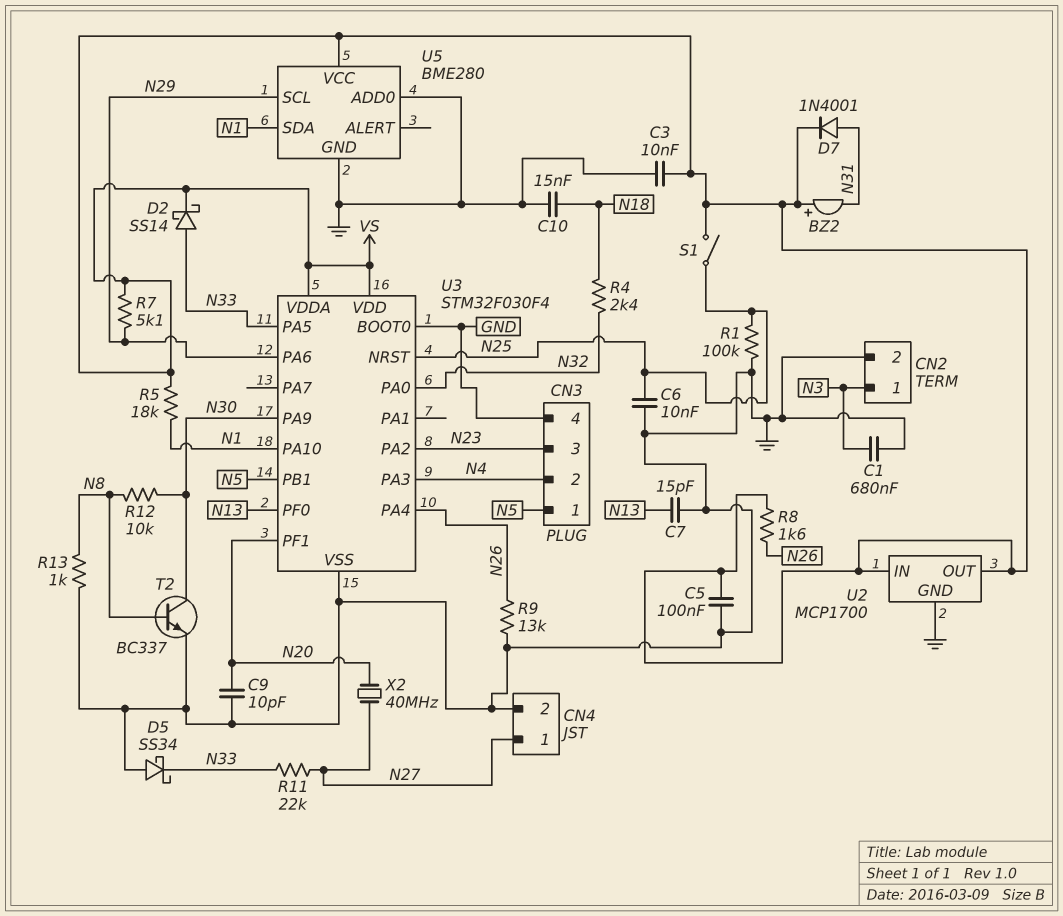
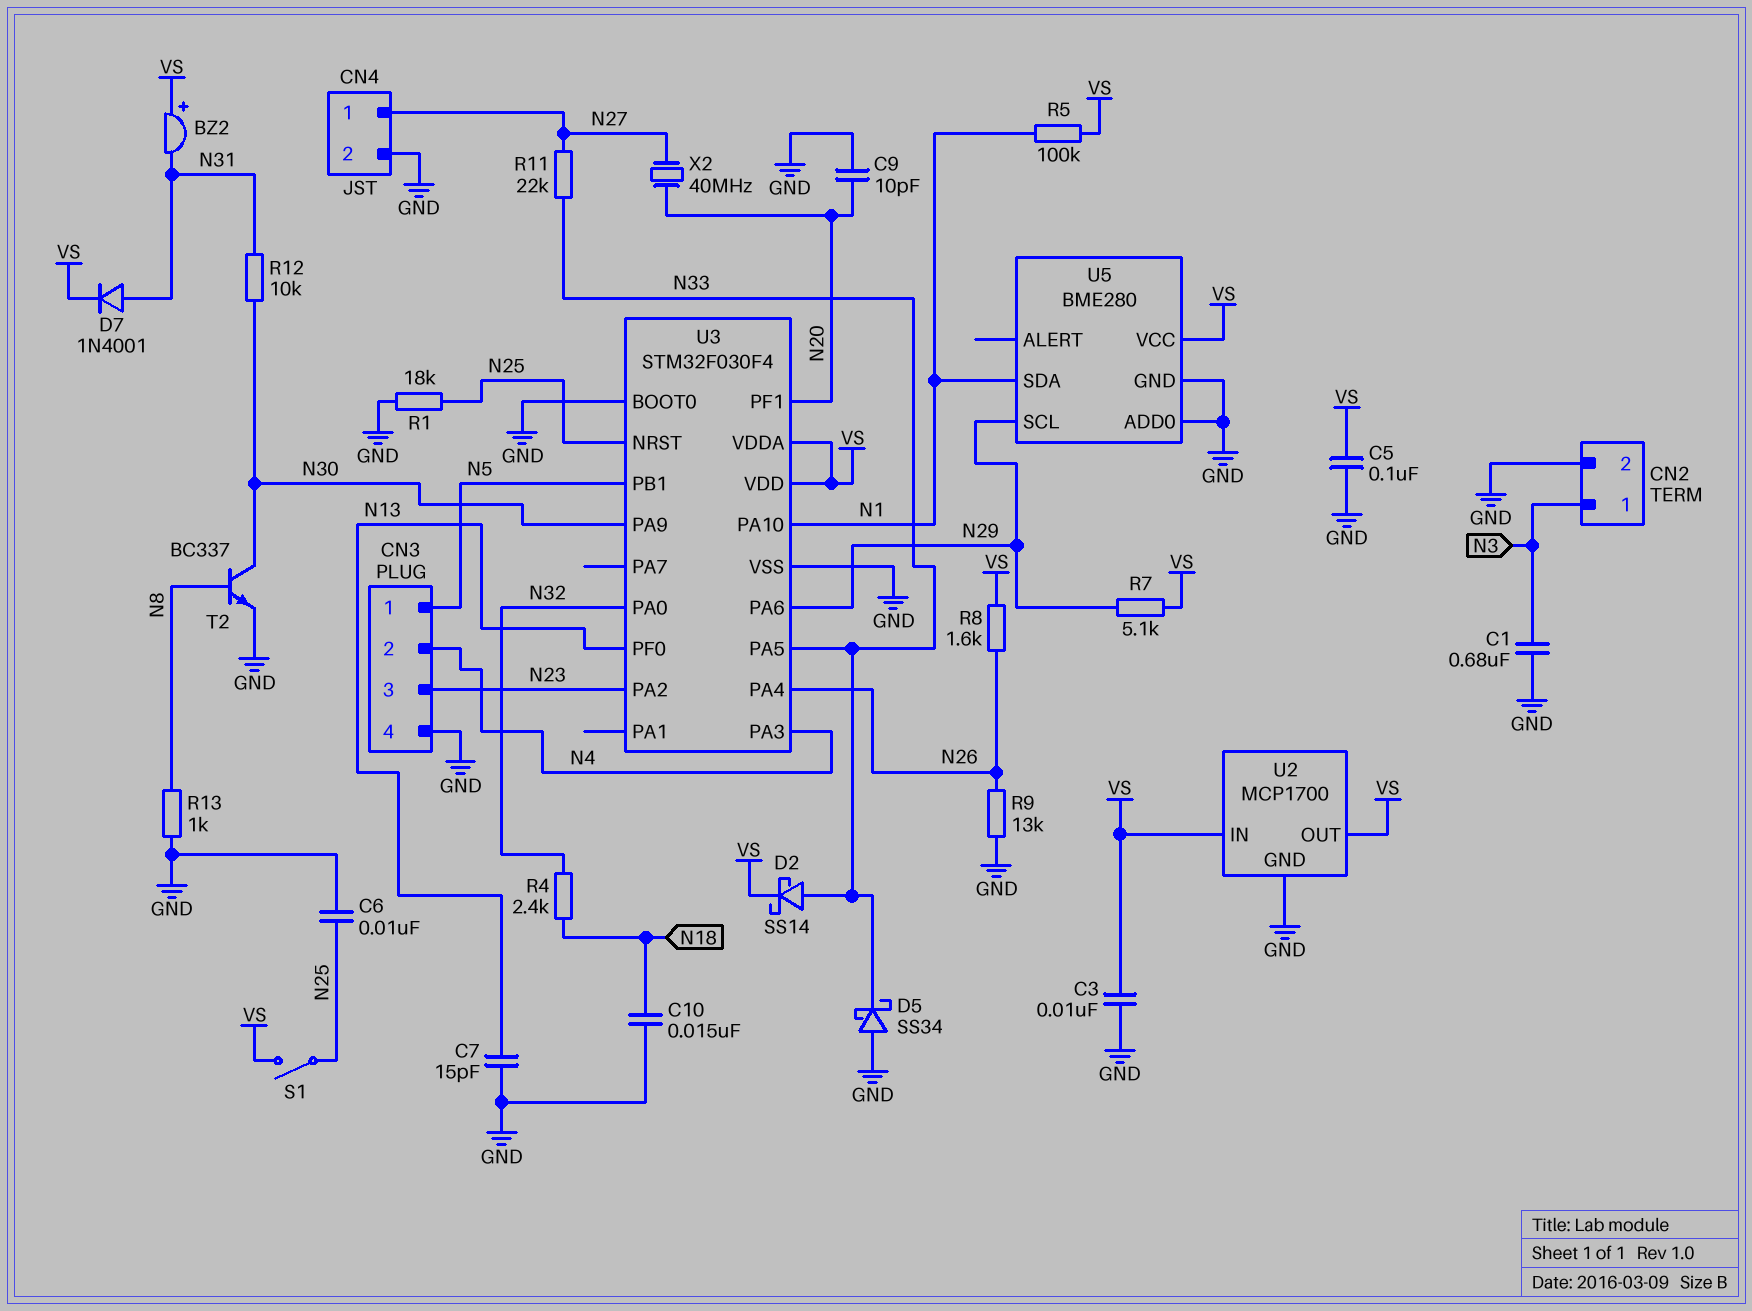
R1: 100k (GND, N25) -> 18k (GND, N25)
R5: 18k (N1, VS) -> 100k (N1, VS)
R12: 10k (N8, N30) -> 10k (N30, N31)

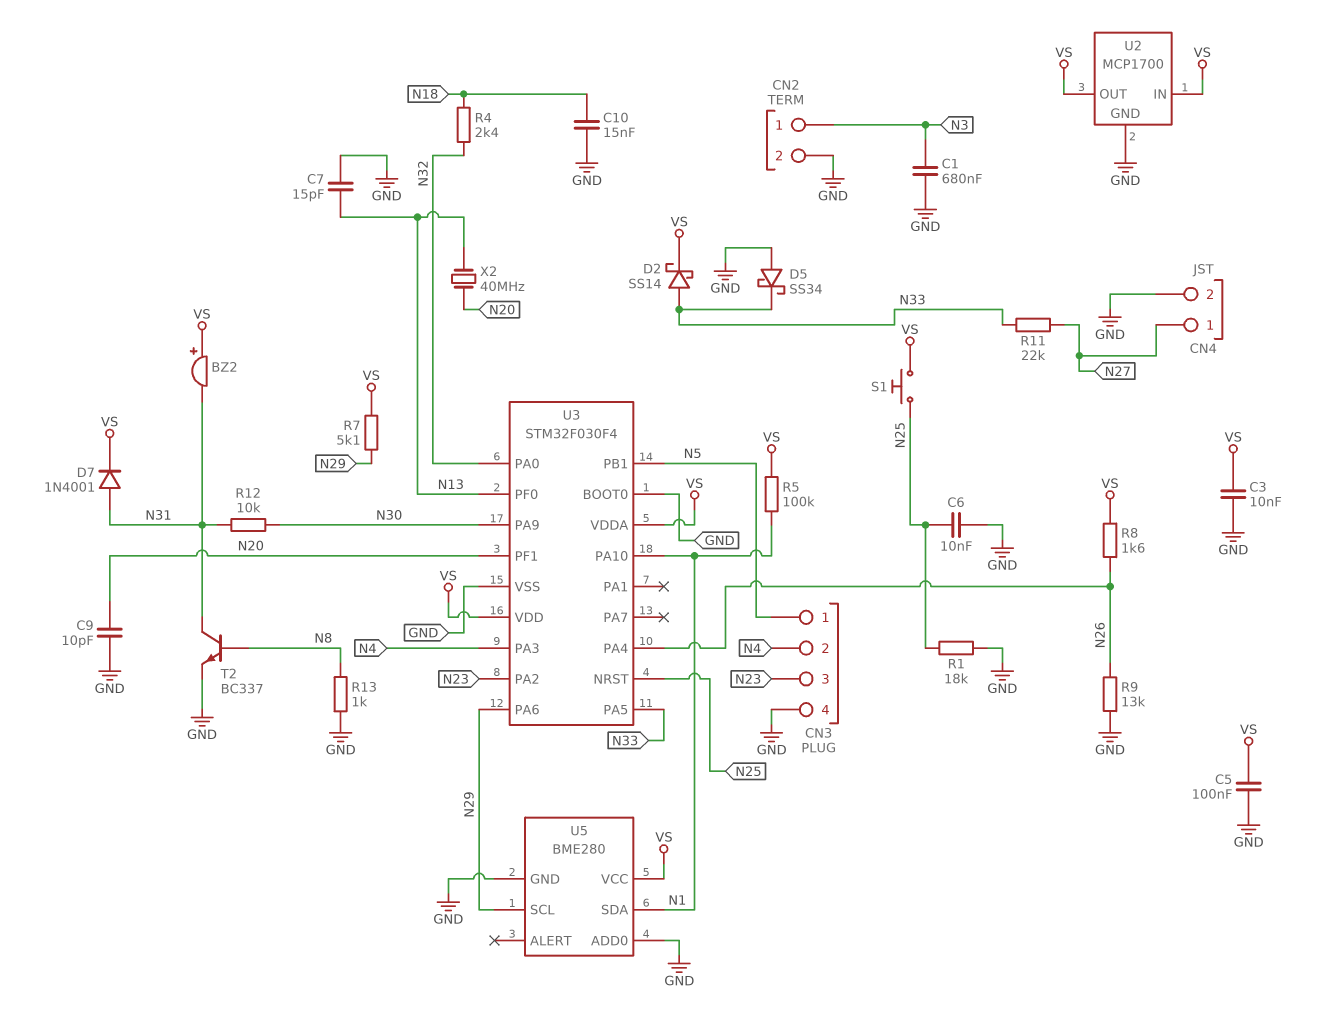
S1: switch (N25, VS) -> button (N25, VS)
T2: NPN BC337 (B N8, C N30, E GND) -> NPN BC337 (B N8, C N31, E GND)
X2: 40MHz (N20, N27) -> 40MHz (N13, N20)

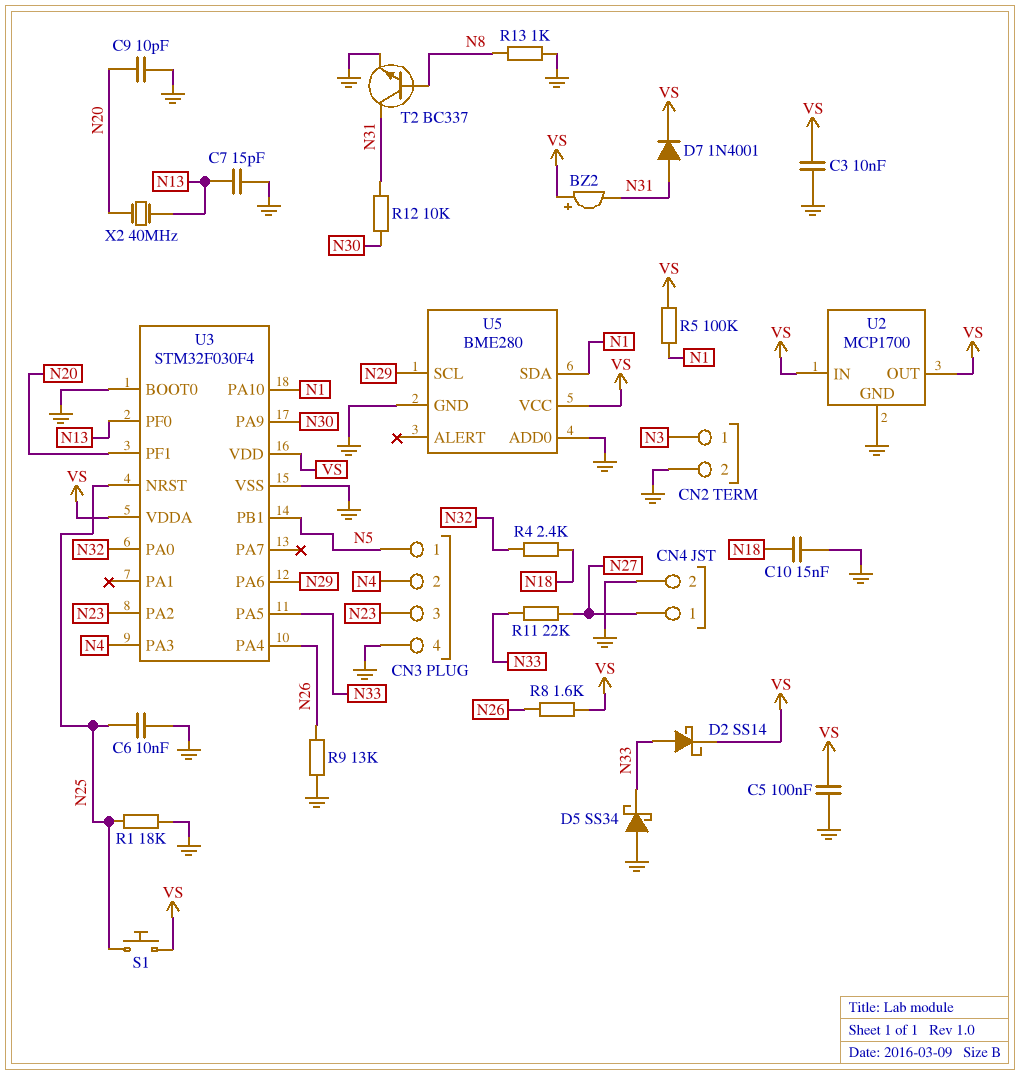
C1: 680nF (GND, N3) -> none
R7: 5.1k (N29, VS) -> none

